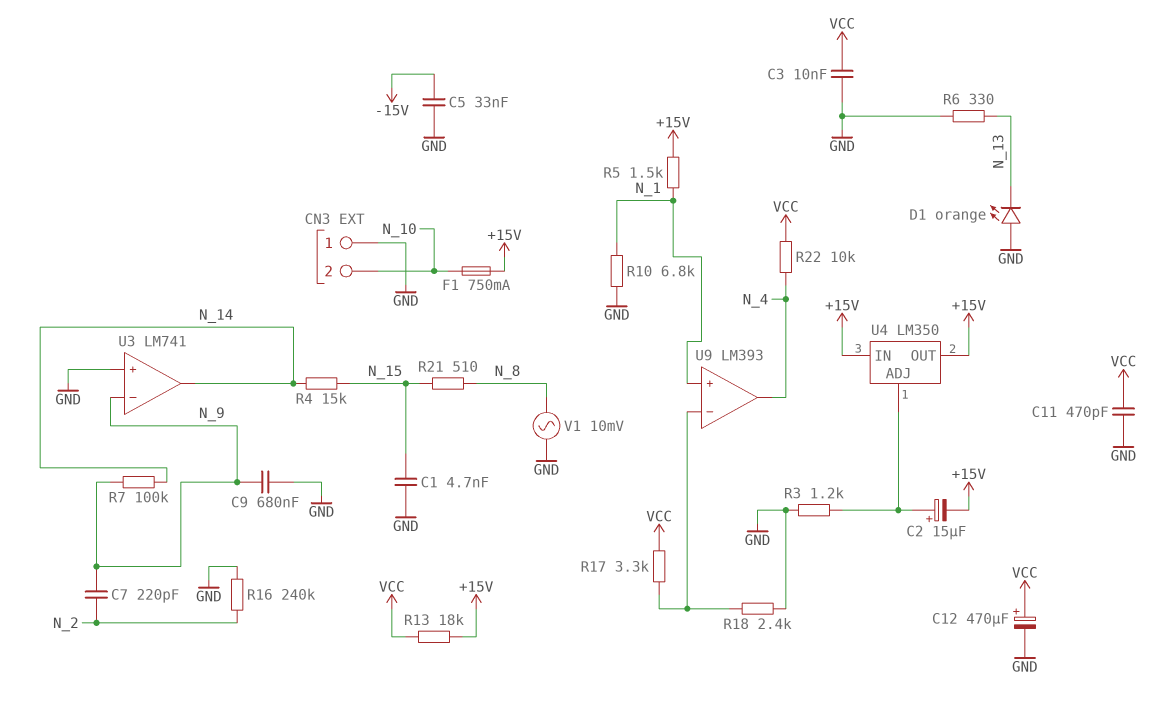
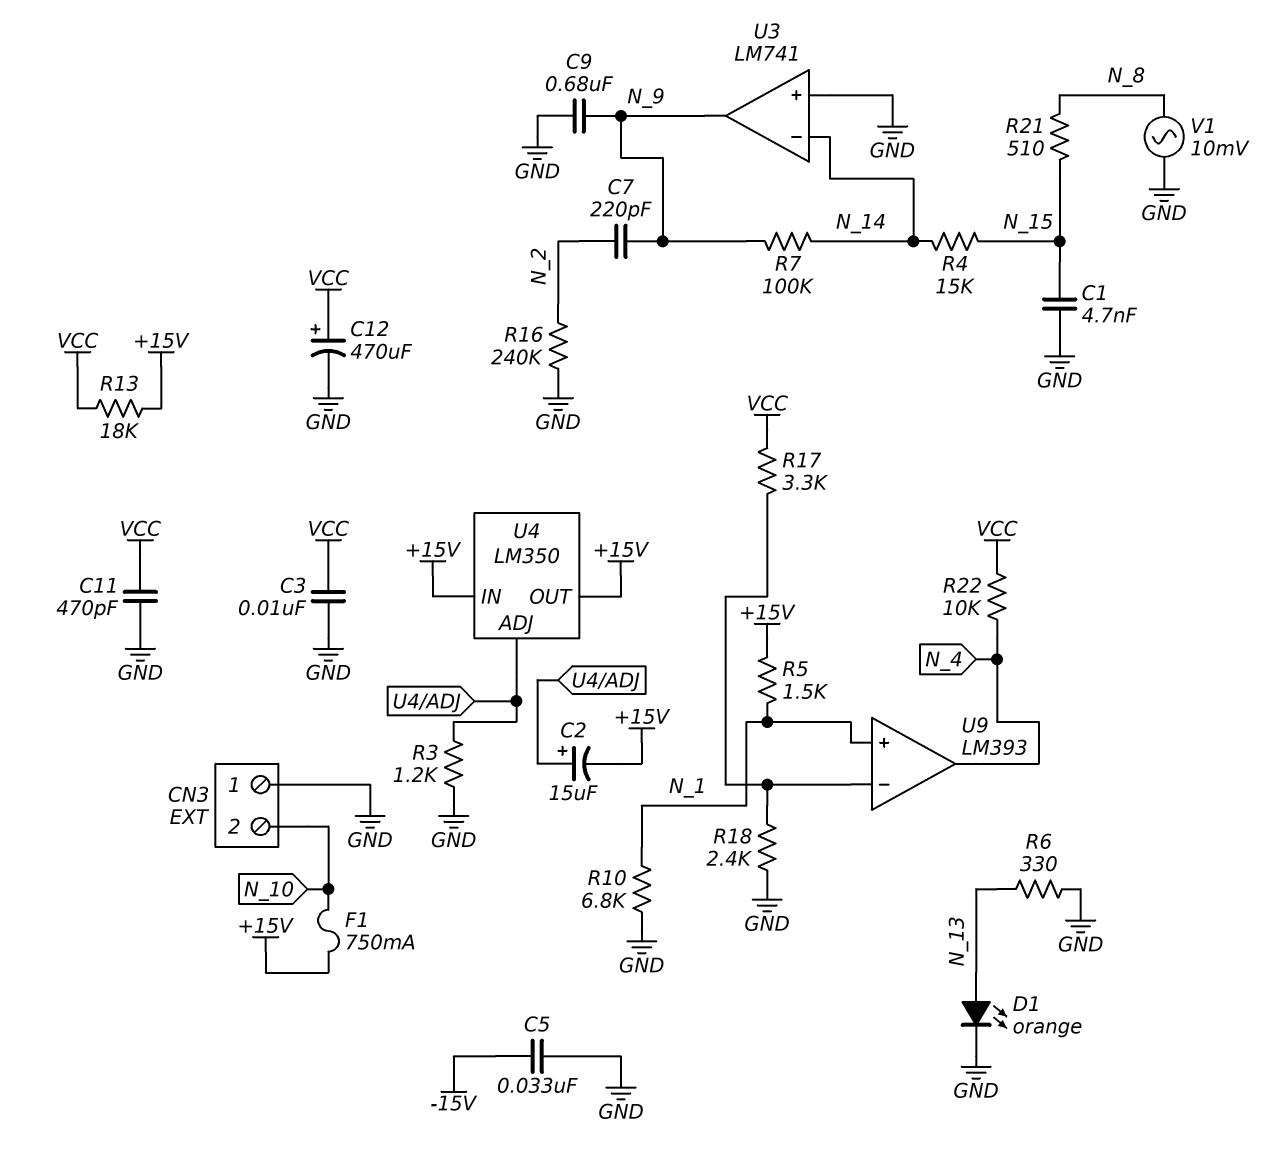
D1: LED orange (A GND, K N_13) -> LED orange (A N_13, K GND)
U3 pin in-: N_9 -> N_14
U3 pin out: N_14 -> N_9

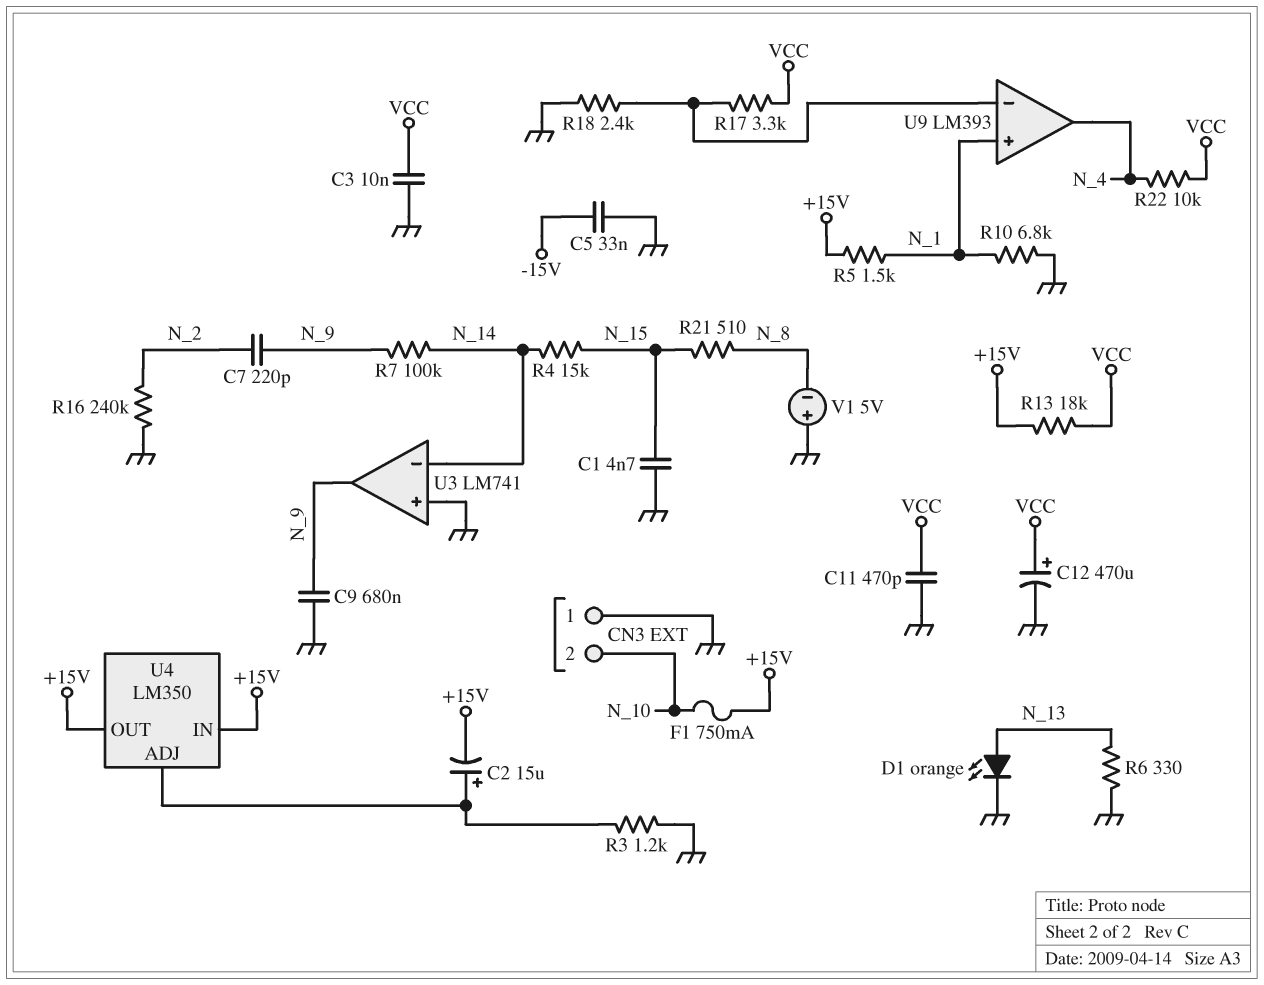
V1: AC 10mV (GND, N_8) -> 5V (plus GND, minus N_8)

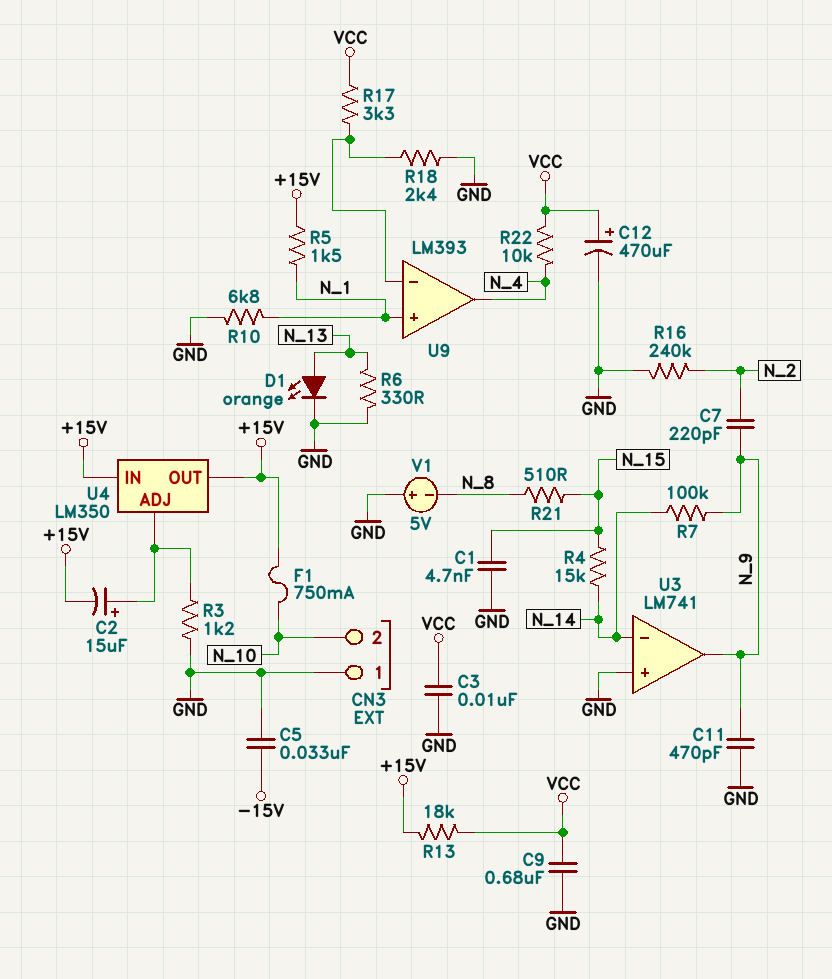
C9: 680nF (GND, N_9) -> 680nF (GND, VCC)
C11: 470pF (GND, VCC) -> 470pF (GND, N_9)

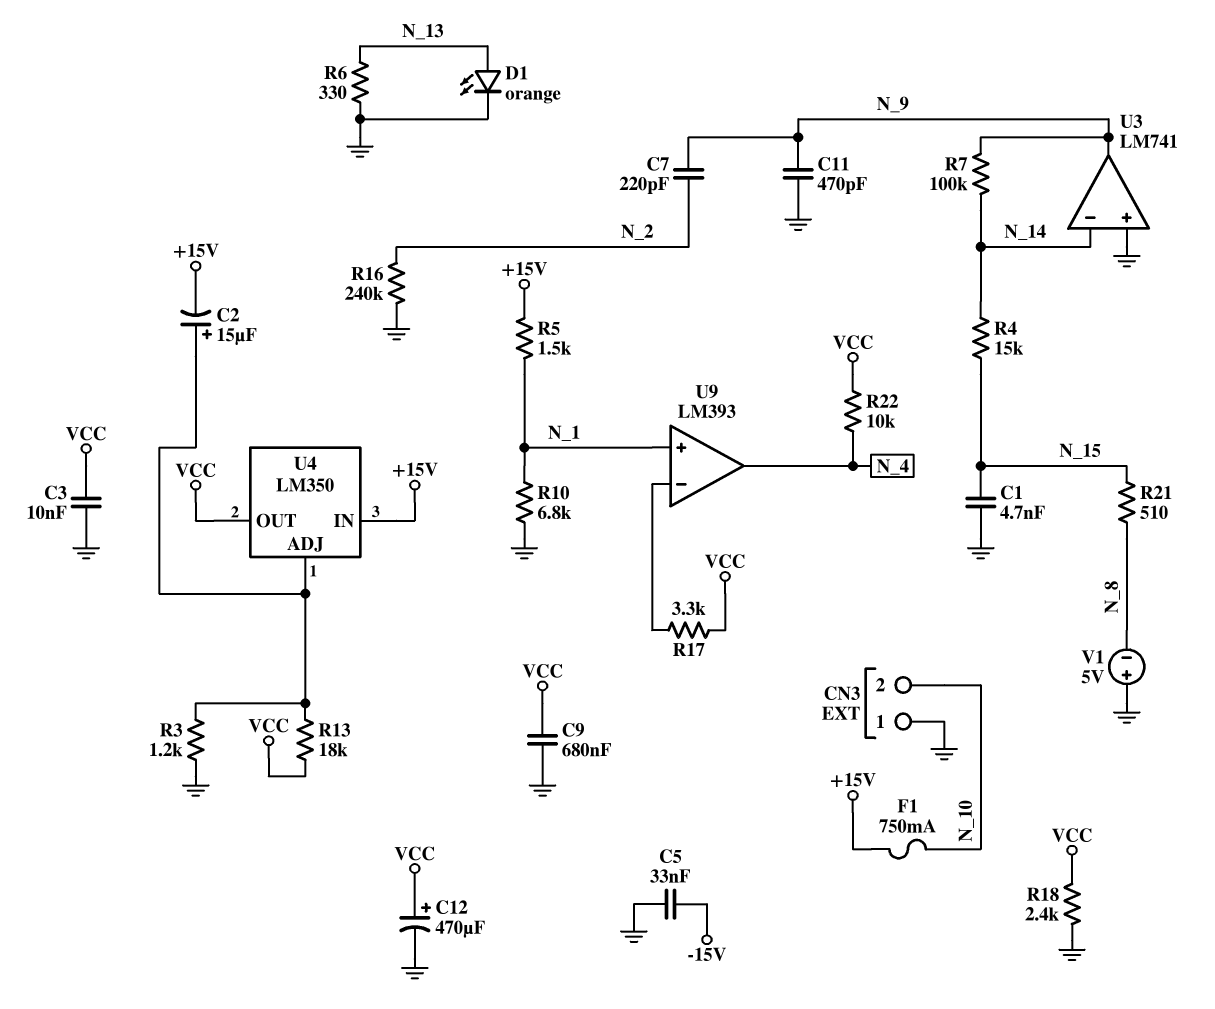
R13: 18k (+15V, VCC) -> 18k (U4/ADJ, VCC)
R18: 2.4k (GND, U9/in-) -> 2.4k (GND, VCC)
U4 pin OUT: +15V -> VCC

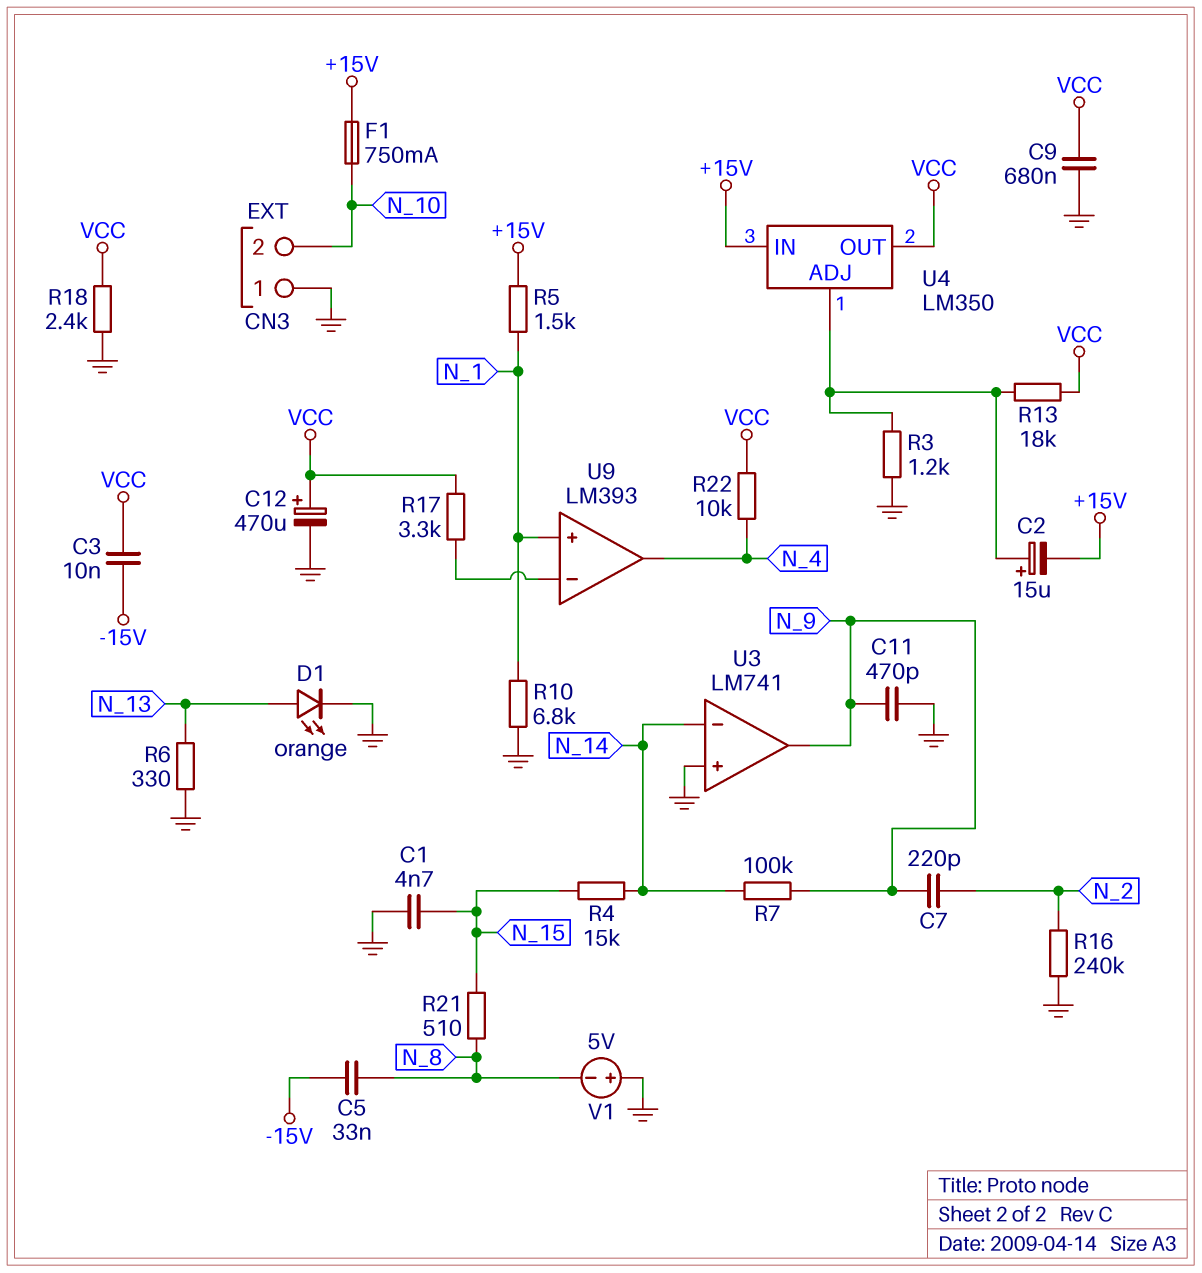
C3: 10nF (GND, VCC) -> 10nF (-15V, VCC)
C5: 33nF (-15V, GND) -> 33nF (-15V, N_8)

